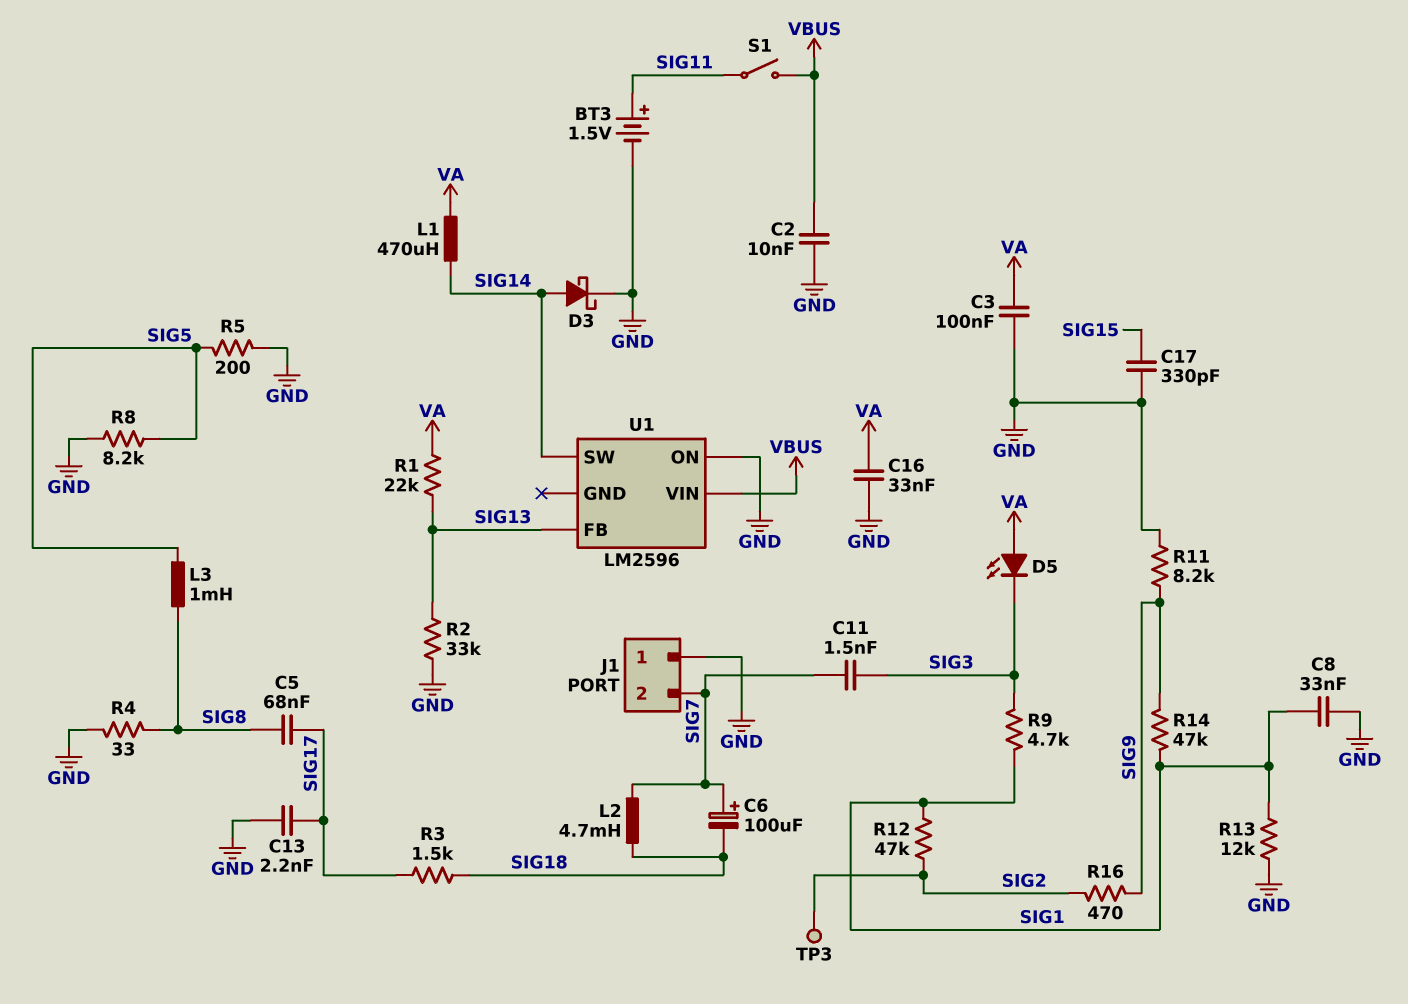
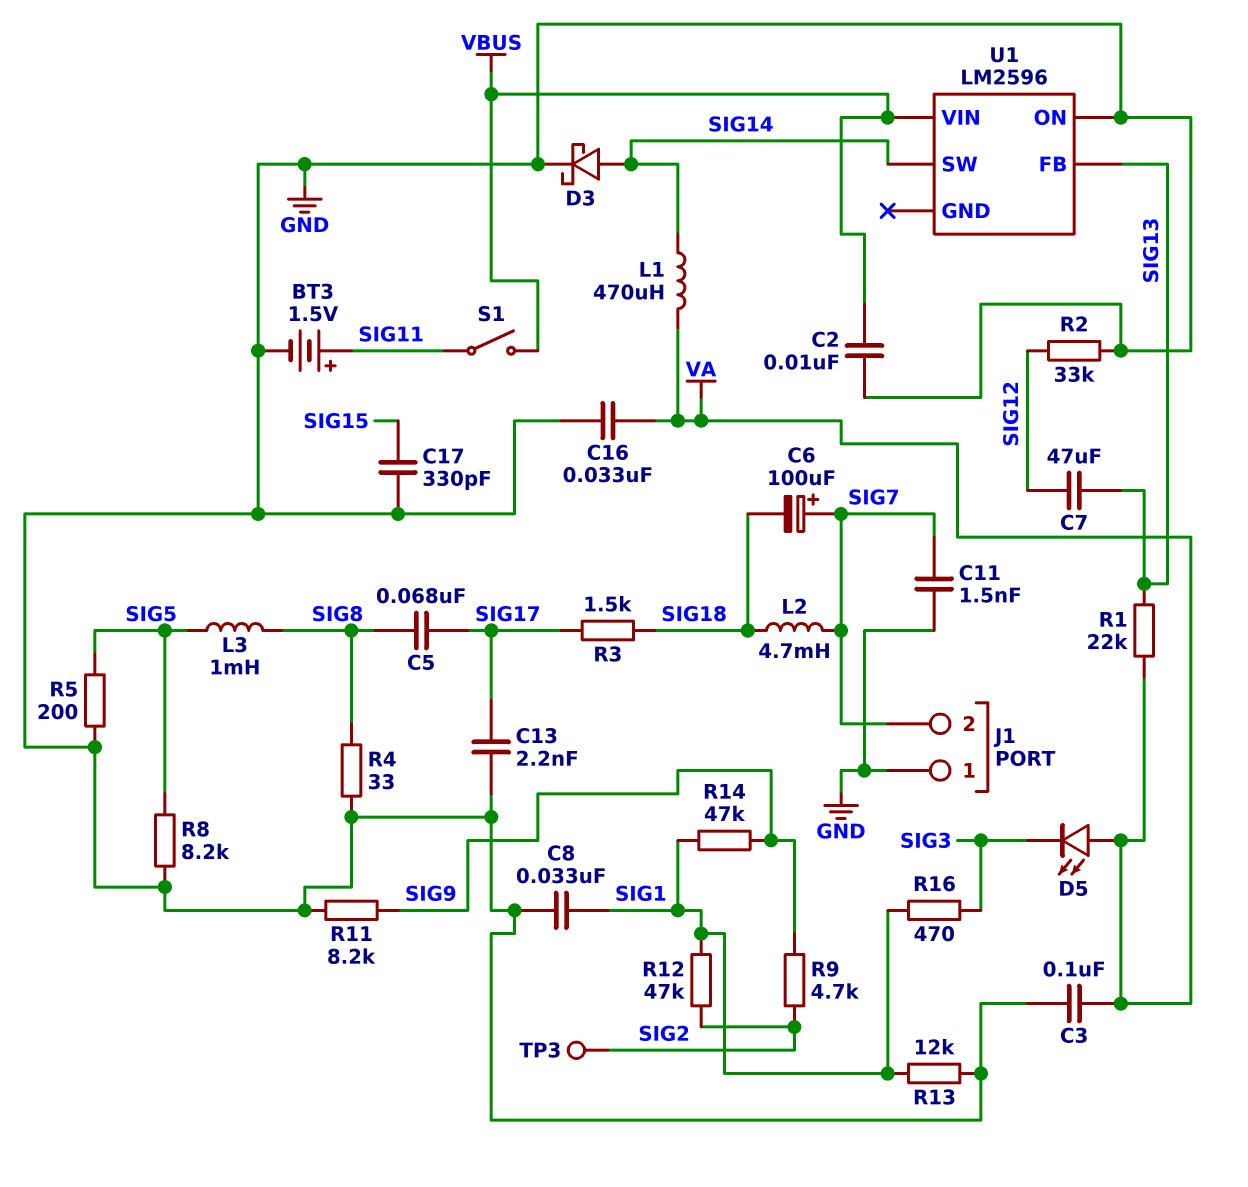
C7: none -> 47uF (SIG12, SIG13)
C11: 1.5nF (SIG3, SIG7) -> 1.5nF (GND, SIG7)
R2: 33k (GND, SIG13) -> 33k (GND, SIG12)
R9: 4.7k (SIG1, SIG3) -> 4.7k (SIG2, SIG9)
R16: 470 (SIG2, SIG9) -> 470 (SIG1, SIG3)

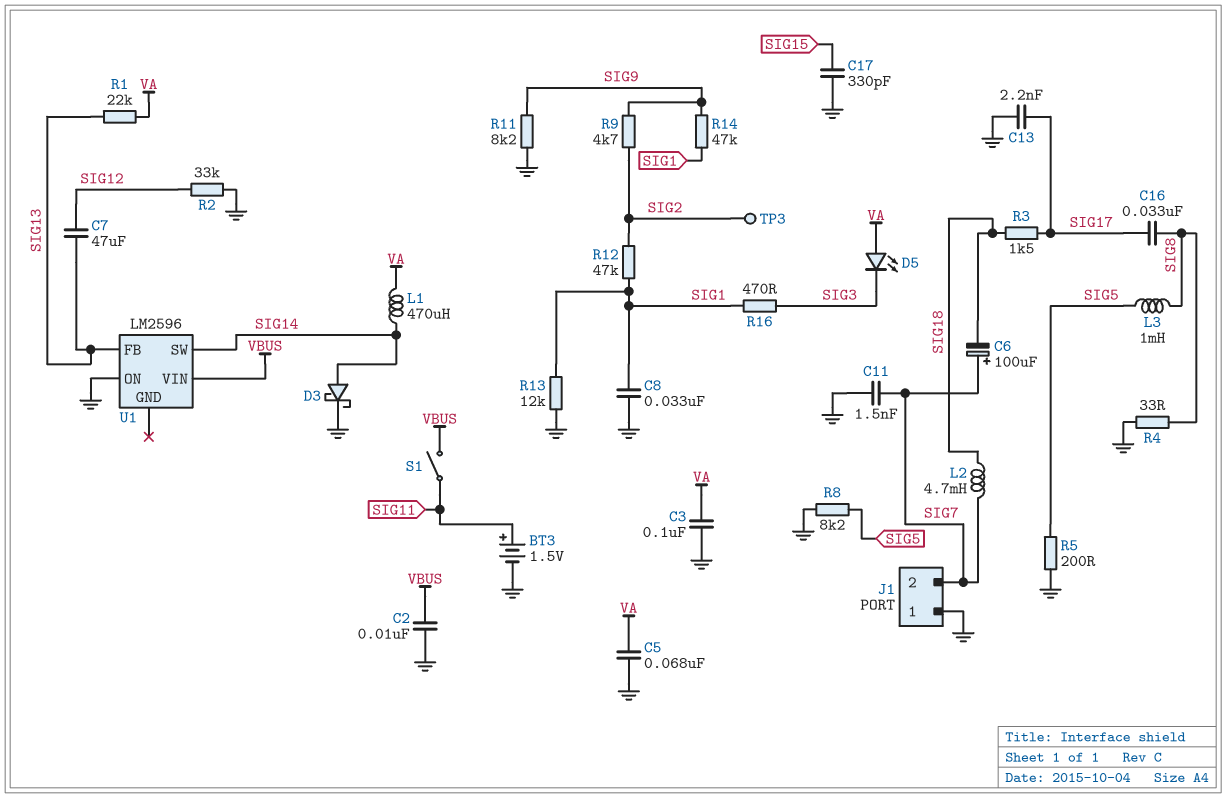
C5: 68nF (SIG8, SIG17) -> 68nF (GND, VA)
C16: 33nF (GND, VA) -> 33nF (SIG8, SIG17)

